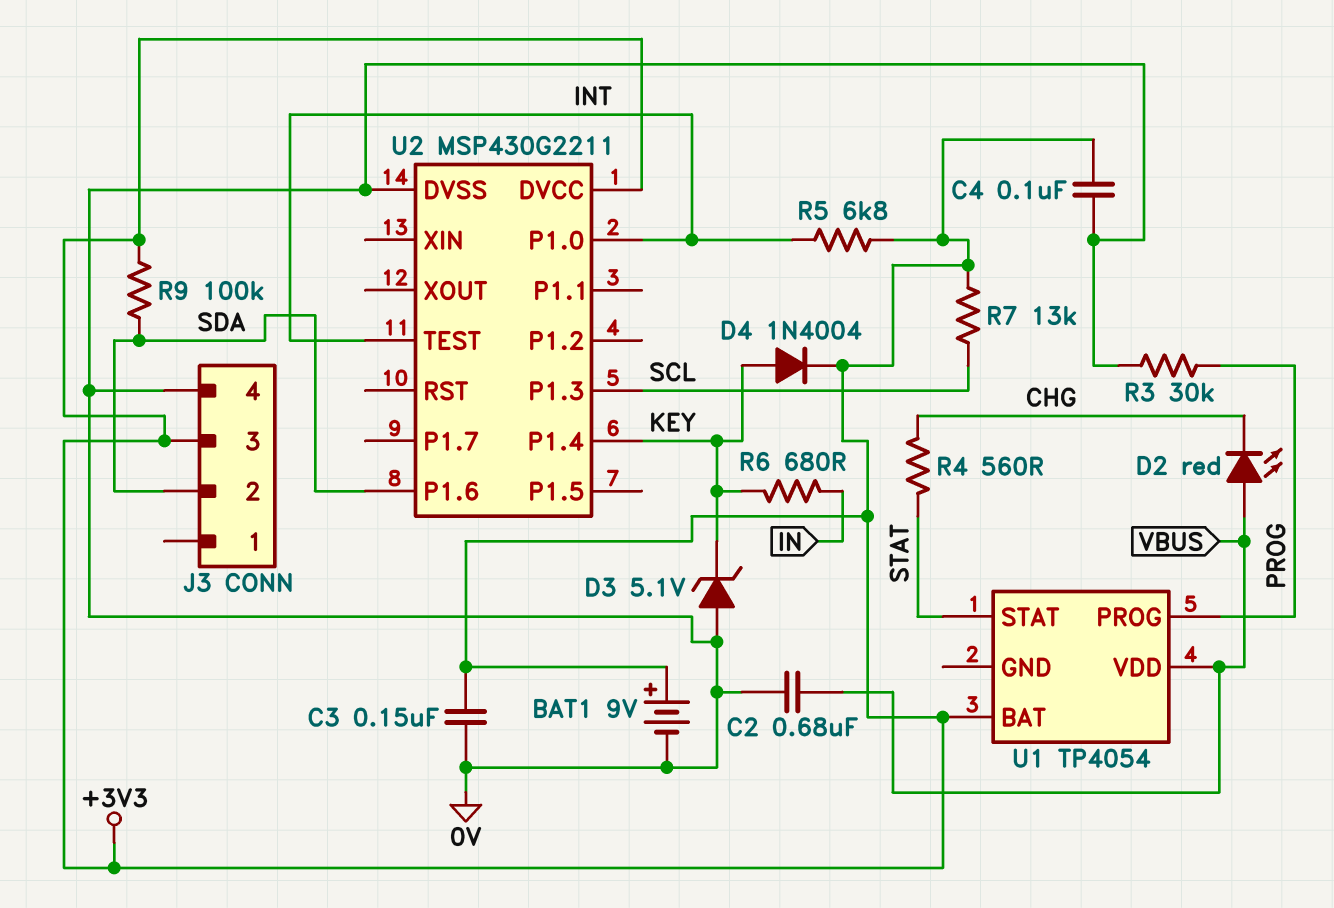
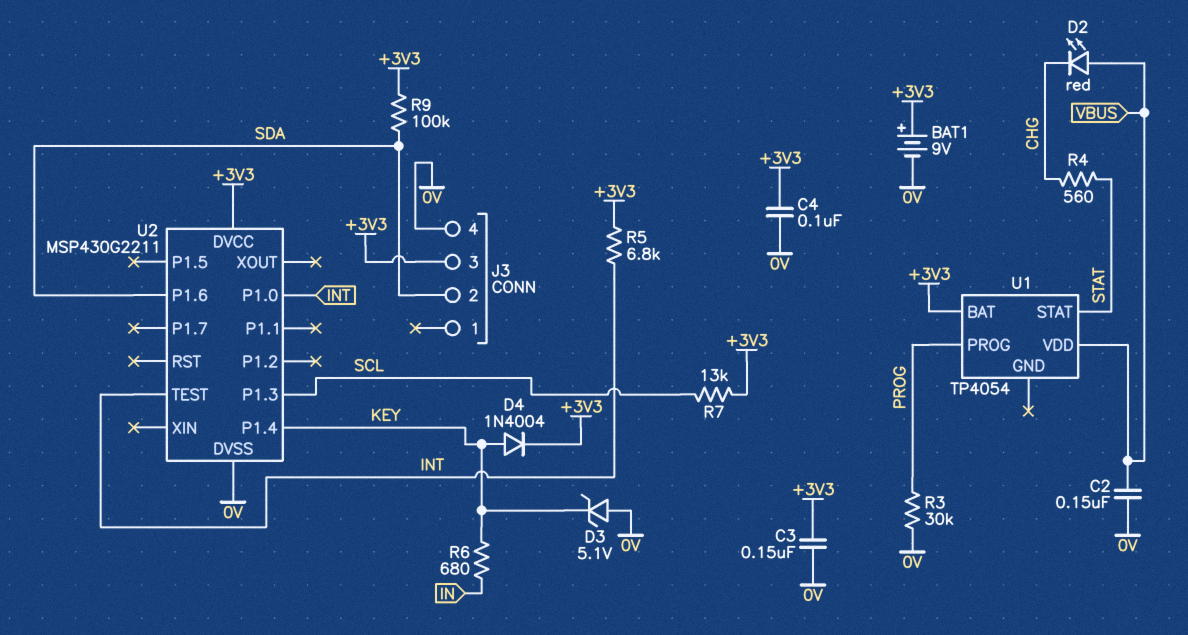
C2: 680nF (0V, VBUS) -> 150nF (0V, VBUS)

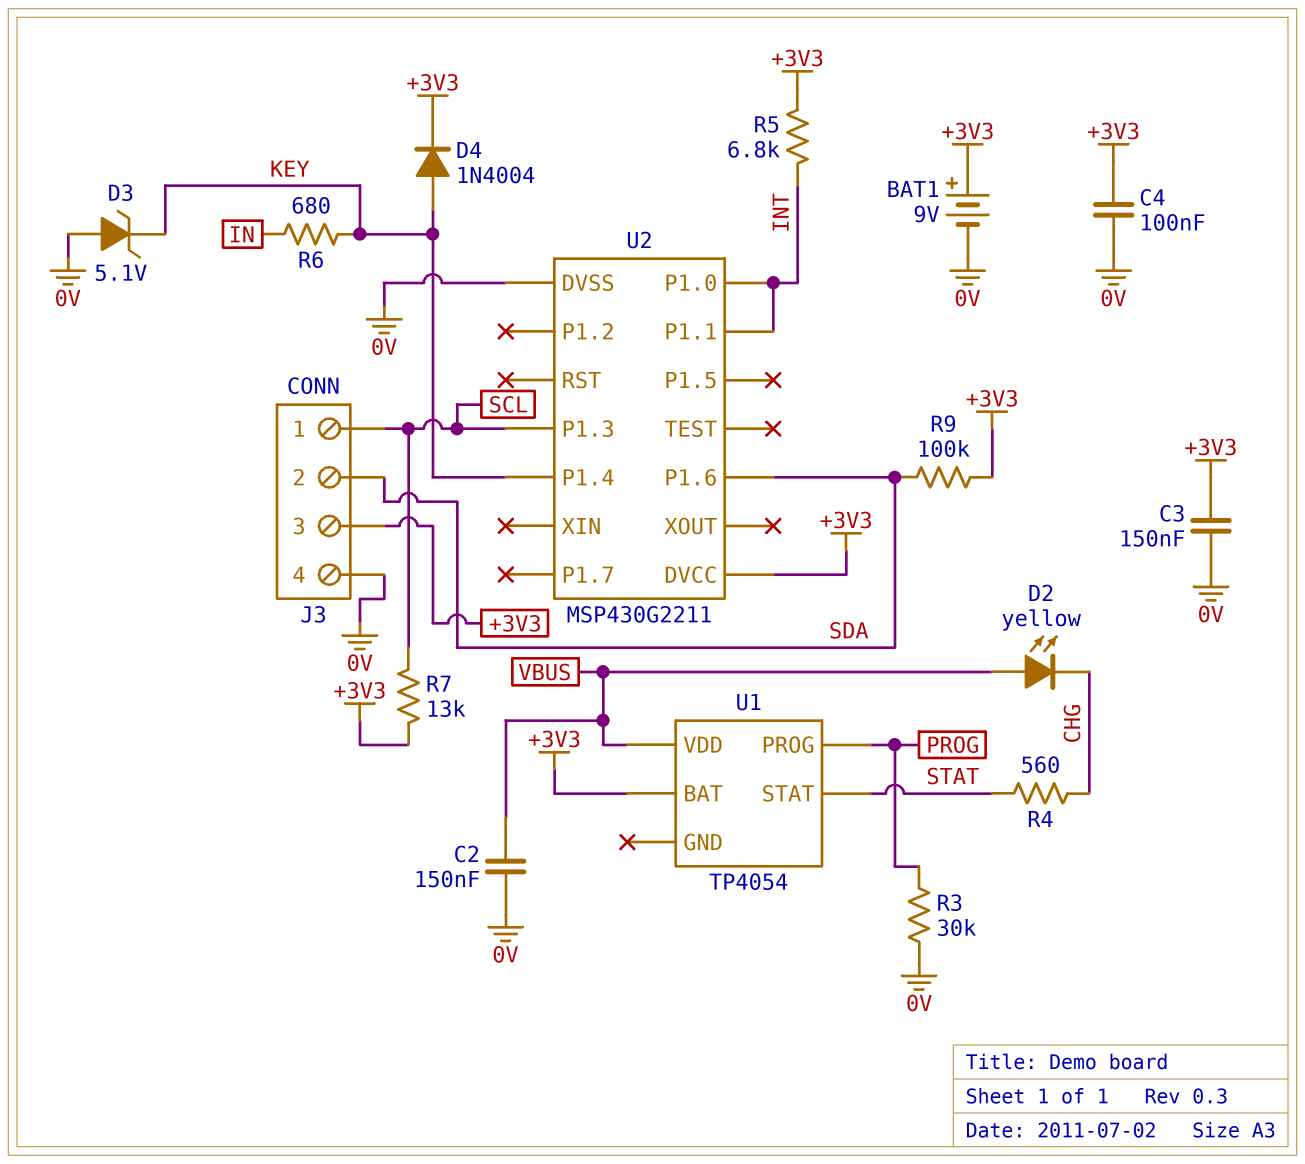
D2: LED red (A VBUS, K CHG) -> LED yellow (A VBUS, K CHG)
J3 pin 1: none -> SCL
U2 pin P1.1: none -> INT
U2 pin TEST: INT -> none

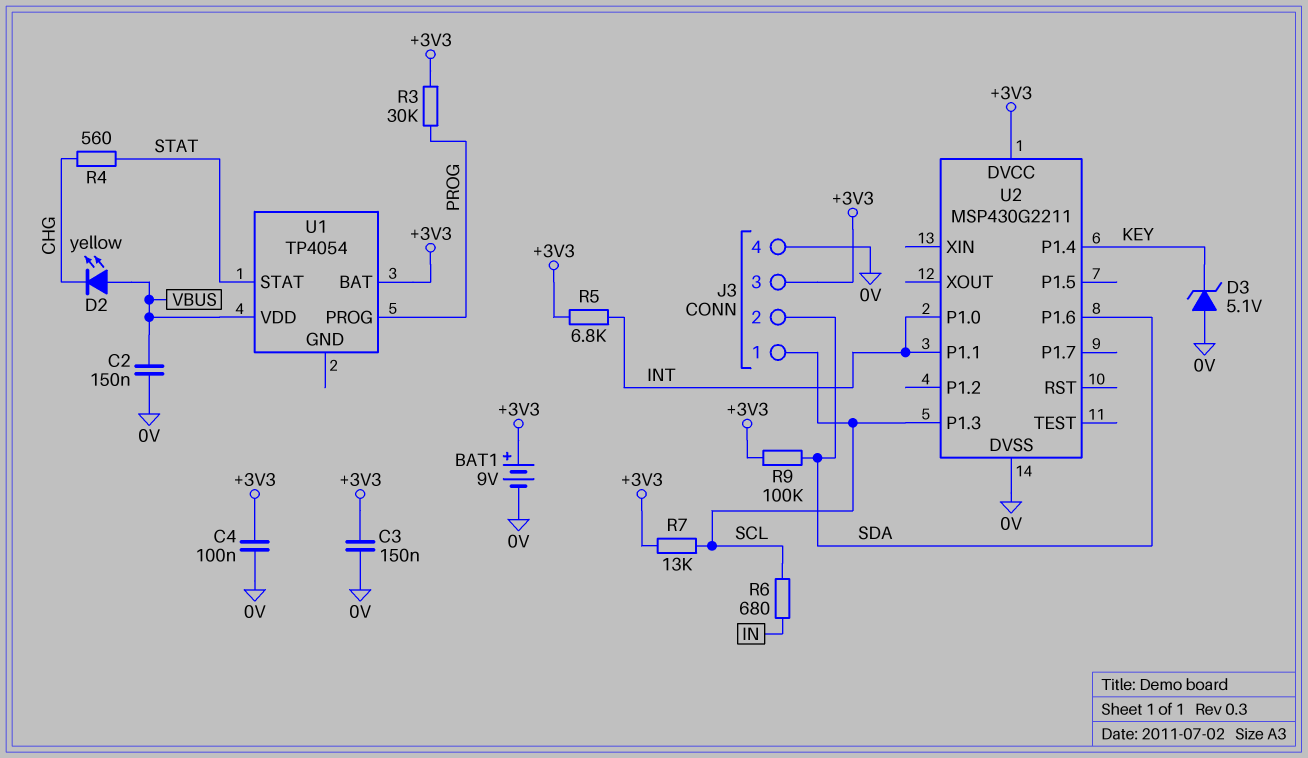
D4: diode 1N4004 (A KEY, K +3V3) -> none
R3: 30k (0V, PROG) -> 30k (+3V3, PROG)
R6: 680 (IN, KEY) -> 680 (IN, SCL)

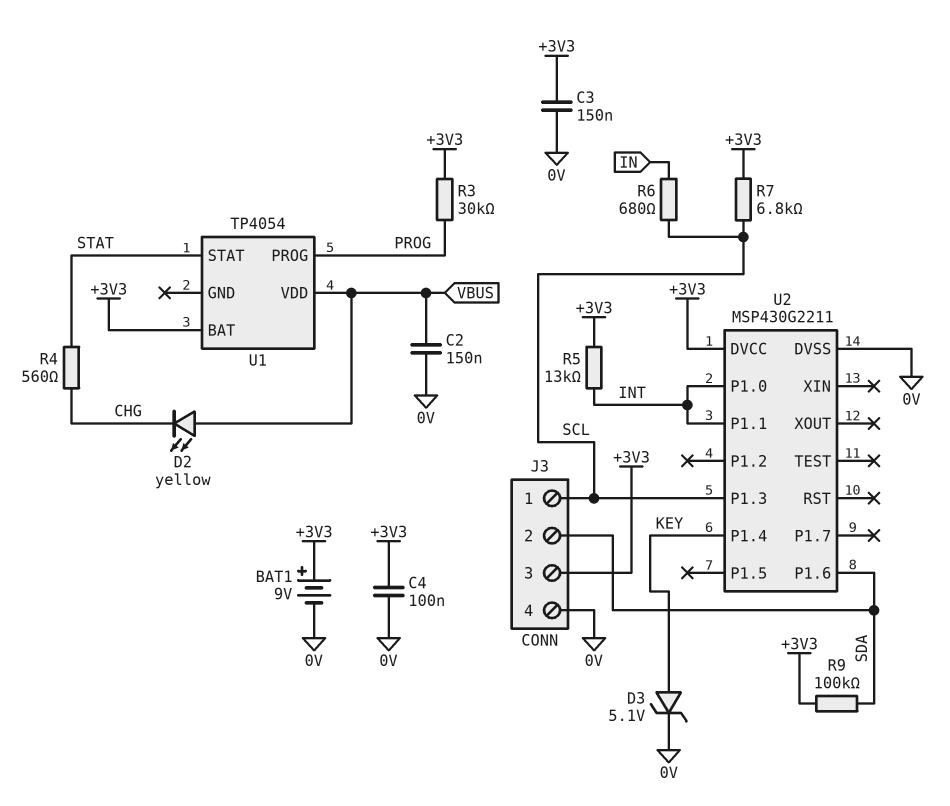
D3: zener 5.1V (A 0V, K KEY) -> zener 5.1V (A KEY, K 0V)
R5: 6.8k (+3V3, INT) -> 13k (+3V3, INT)
R7: 13k (+3V3, SCL) -> 6.8k (+3V3, SCL)

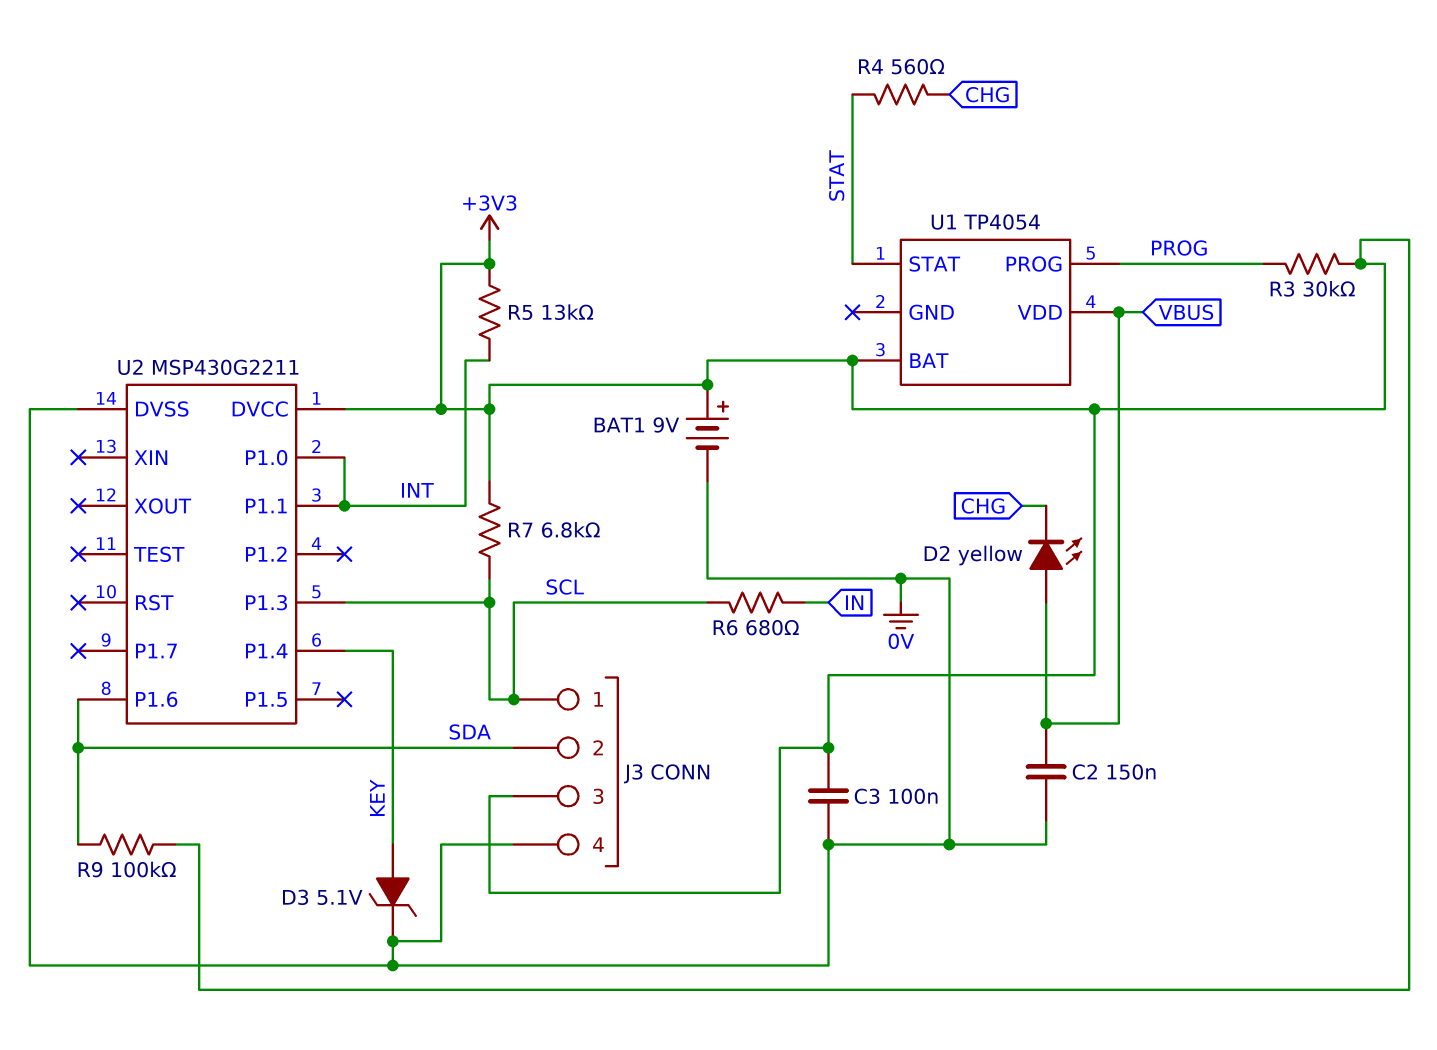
C3: 150nF (+3V3, 0V) -> 100nF (+3V3, 0V)
C4: 100nF (+3V3, 0V) -> none

